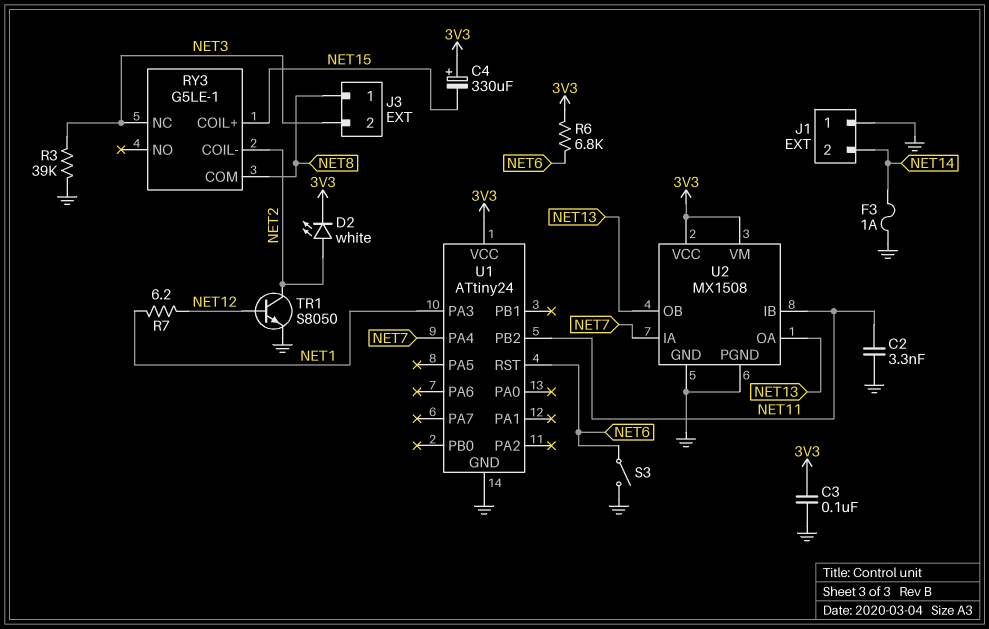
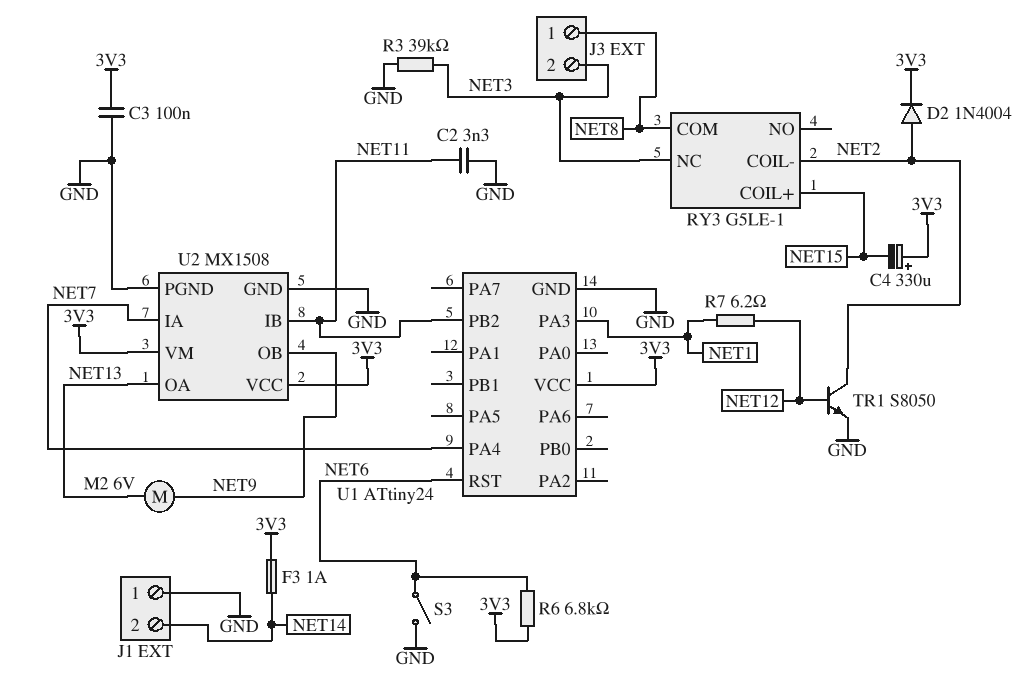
D2: LED white (A NET2, K 3V3) -> diode 1N4004 (A NET2, K 3V3)
F3: 1A (GND, NET14) -> 1A (3V3, NET14)
M2: none -> motor 6V (NET9, NET13)
U2 pin OB: NET13 -> NET9

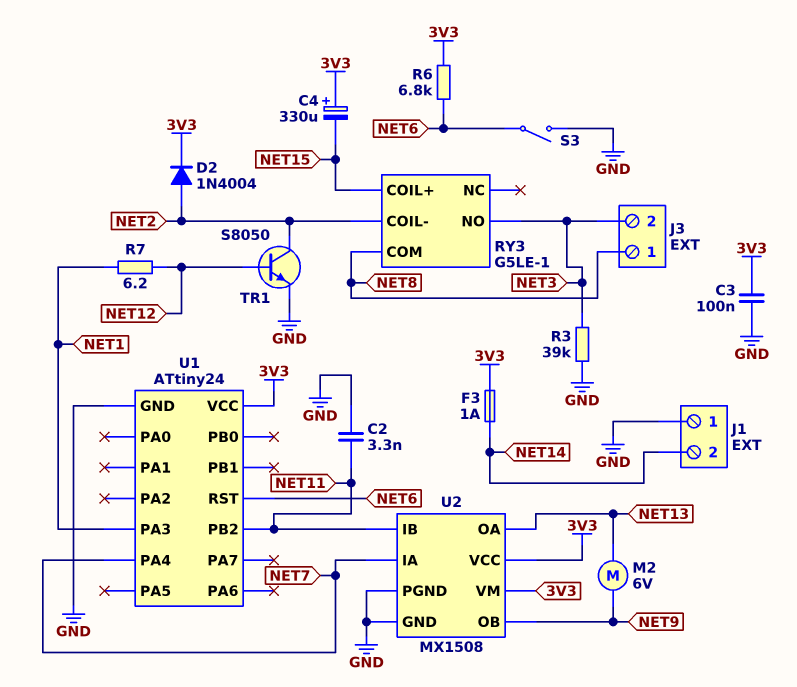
RY3 pin NC: NET3 -> none
RY3 pin NO: none -> NET3

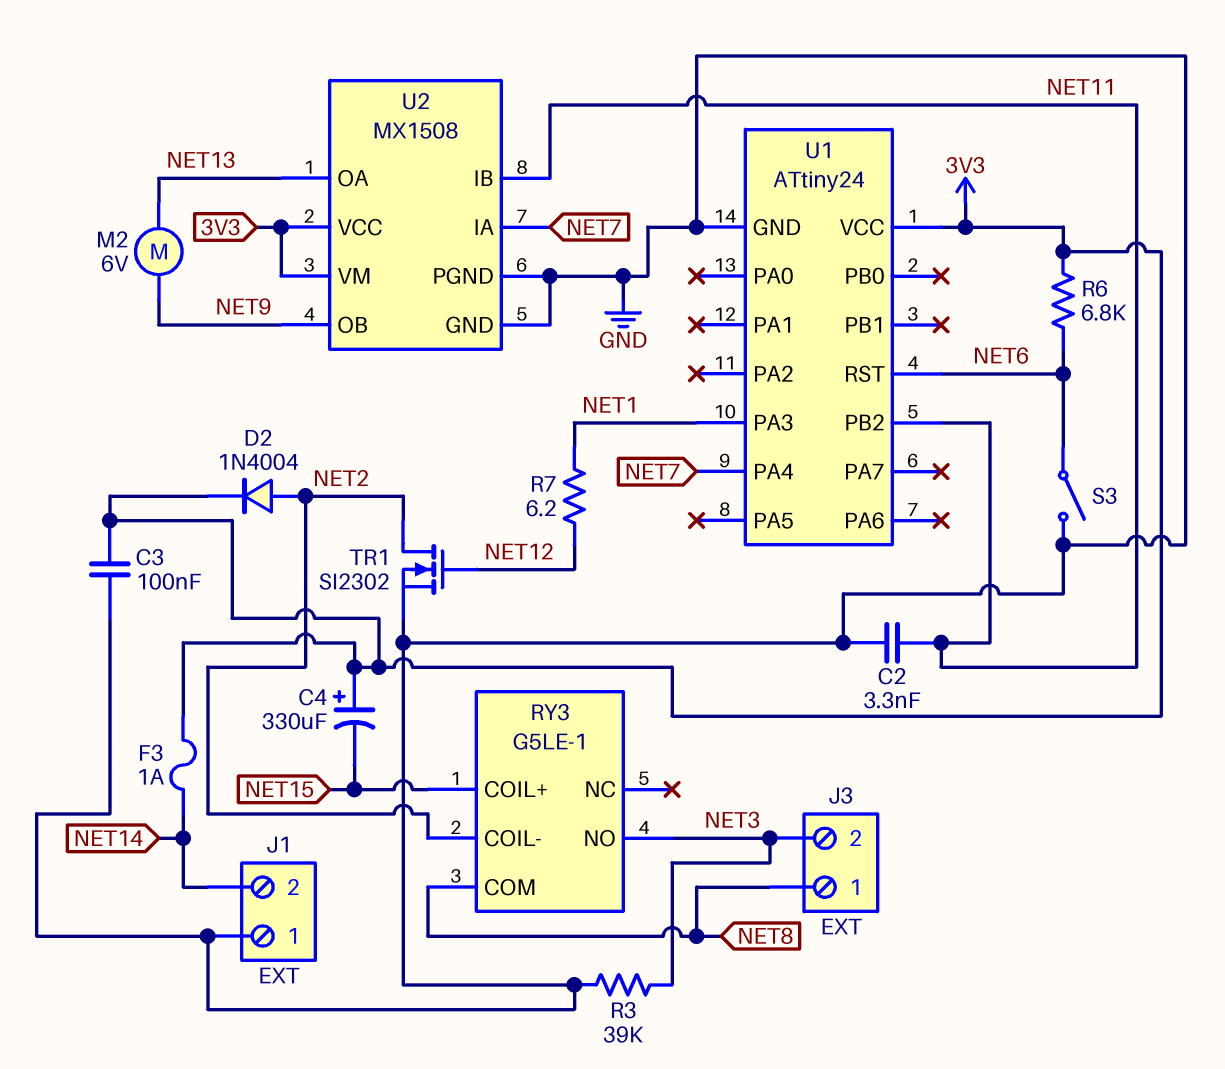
TR1: NPN S8050 (B NET12, C NET2, E GND) -> NMOS SI2302 (G NET12, D NET2, S GND)

